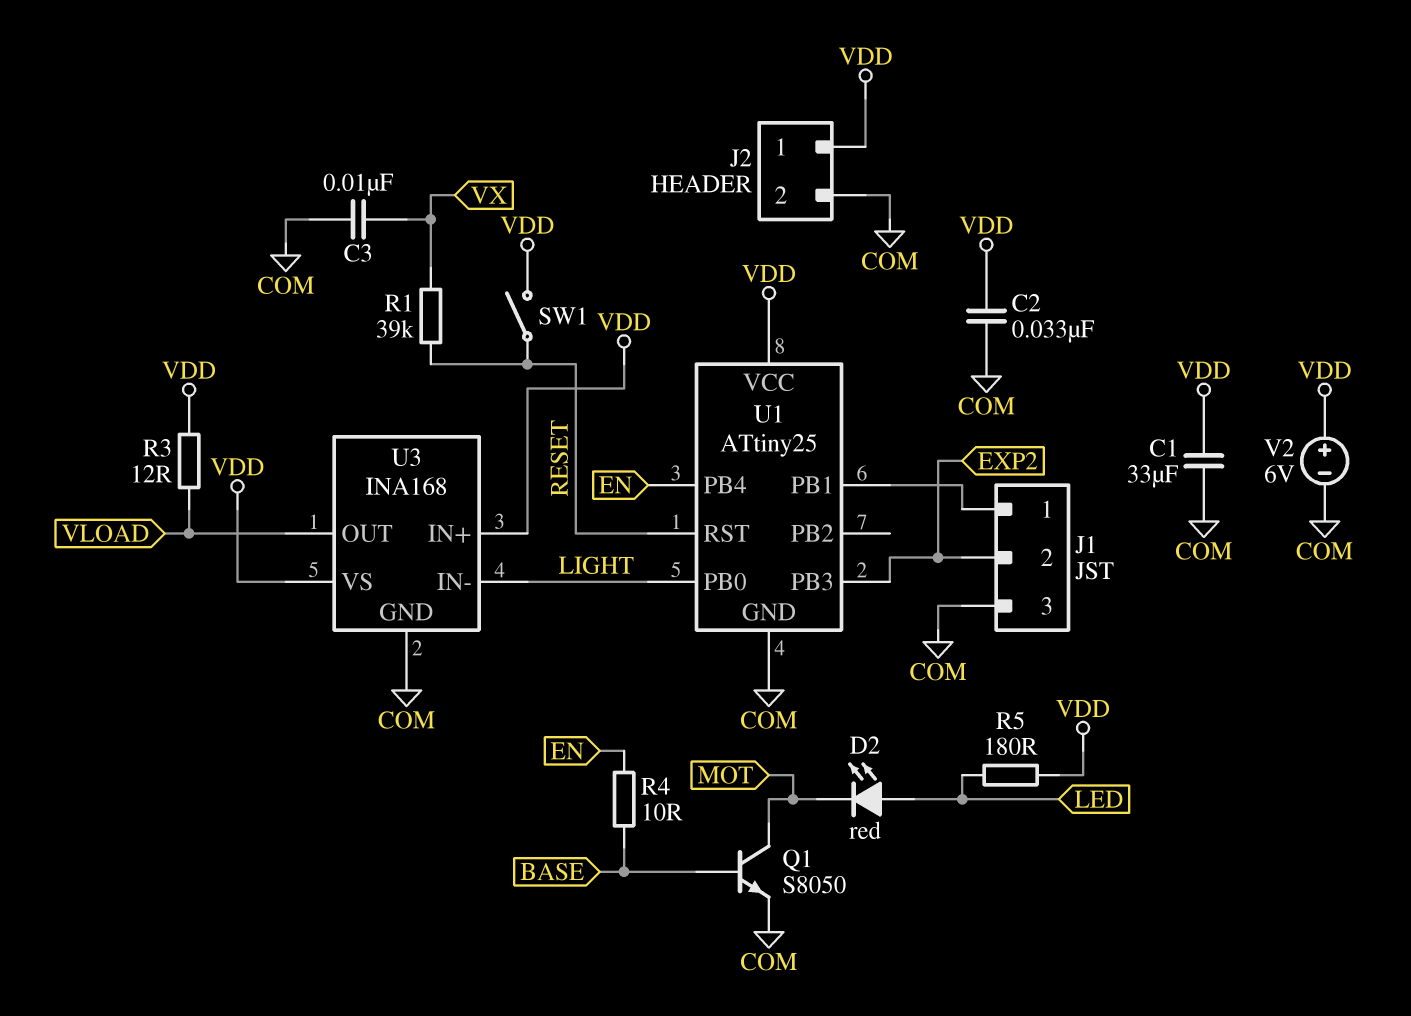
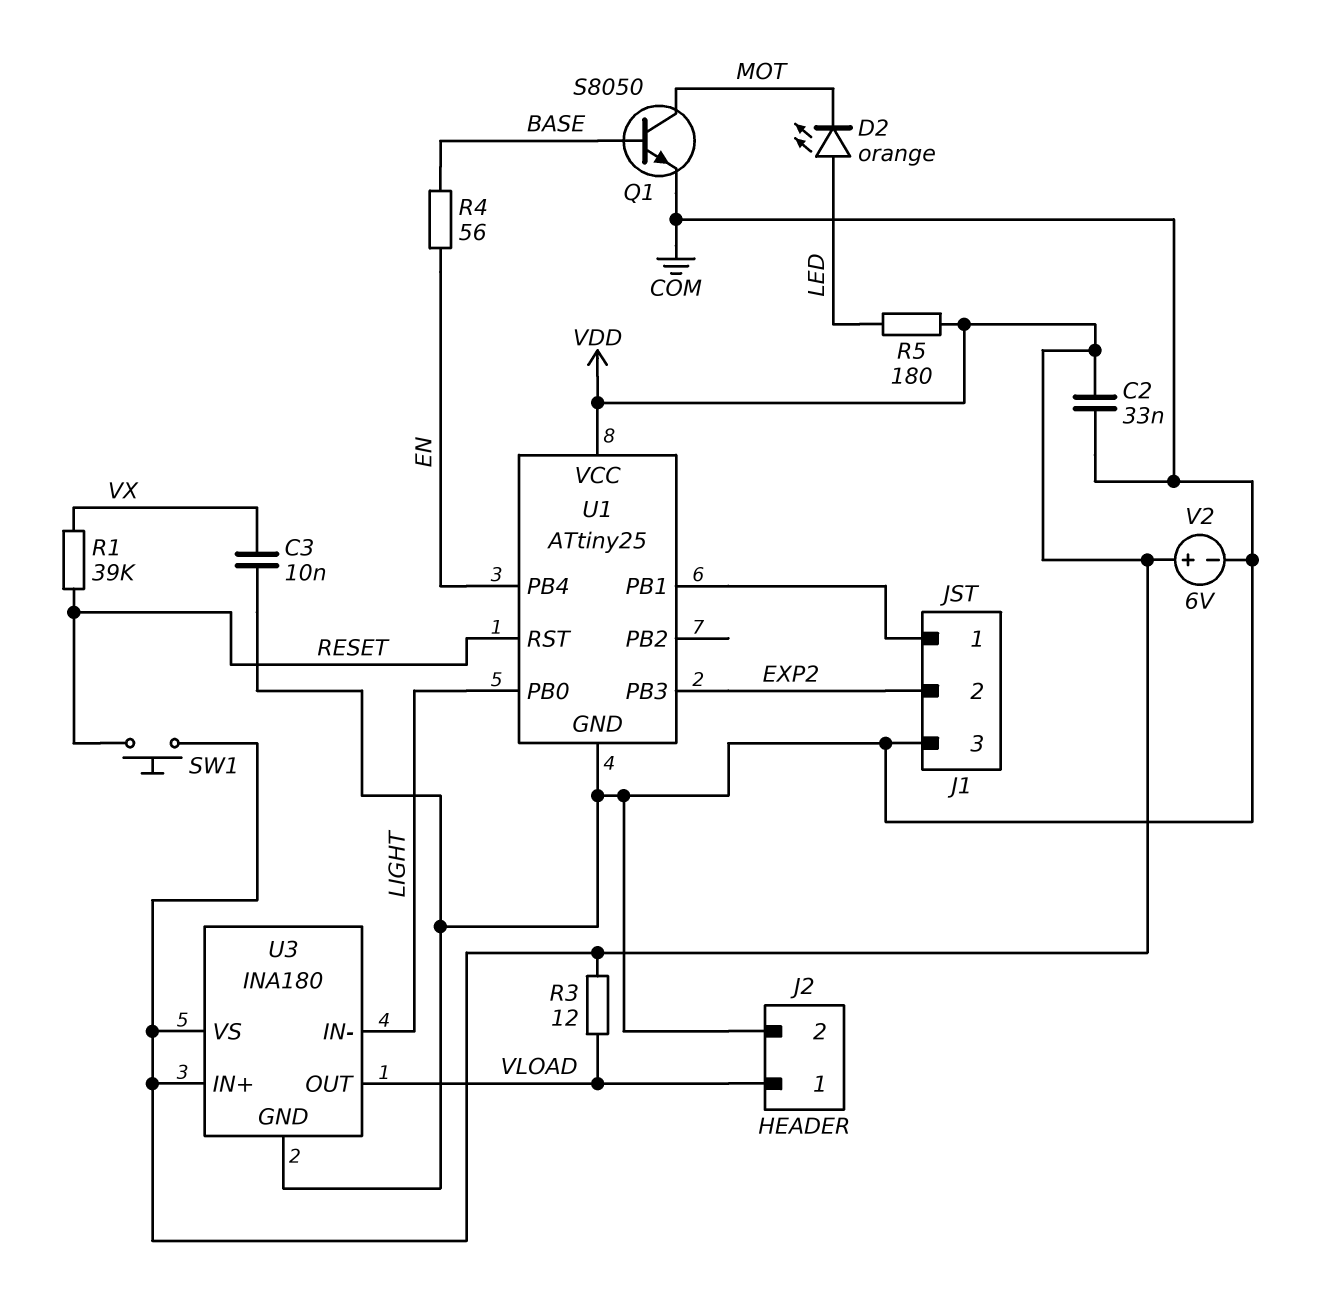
C1: 33uF (COM, VDD) -> none
D2: LED red (A LED, K MOT) -> LED orange (A LED, K MOT)
J2 pin 1: VDD -> VLOAD
R4: 10 (BASE, EN) -> 56 (BASE, EN)
SW1: switch (RESET, VDD) -> button (RESET, VDD)
U3: INA168 -> INA180

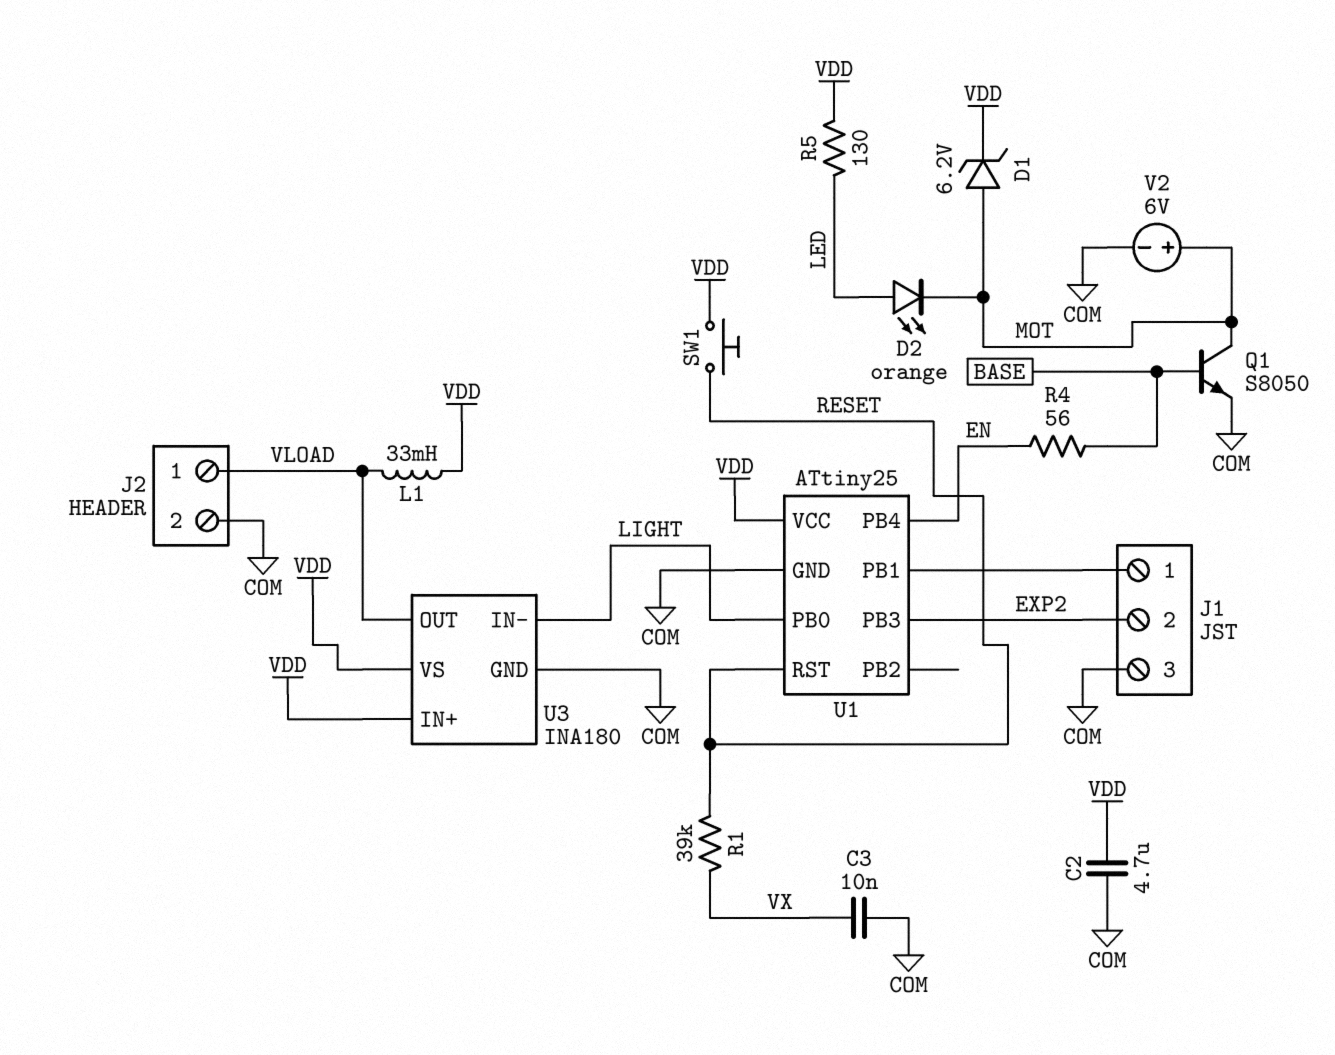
C2: 33nF (COM, VDD) -> 4.7uF (COM, VDD)
D1: none -> zener 6.2V (A MOT, K VDD)
L1: none -> 33mH (VDD, VLOAD)
R3: 12 (VDD, VLOAD) -> none
R5: 180 (LED, VDD) -> 130 (LED, VDD)
V2: 6V (plus VDD, minus COM) -> 6V (plus MOT, minus COM)

